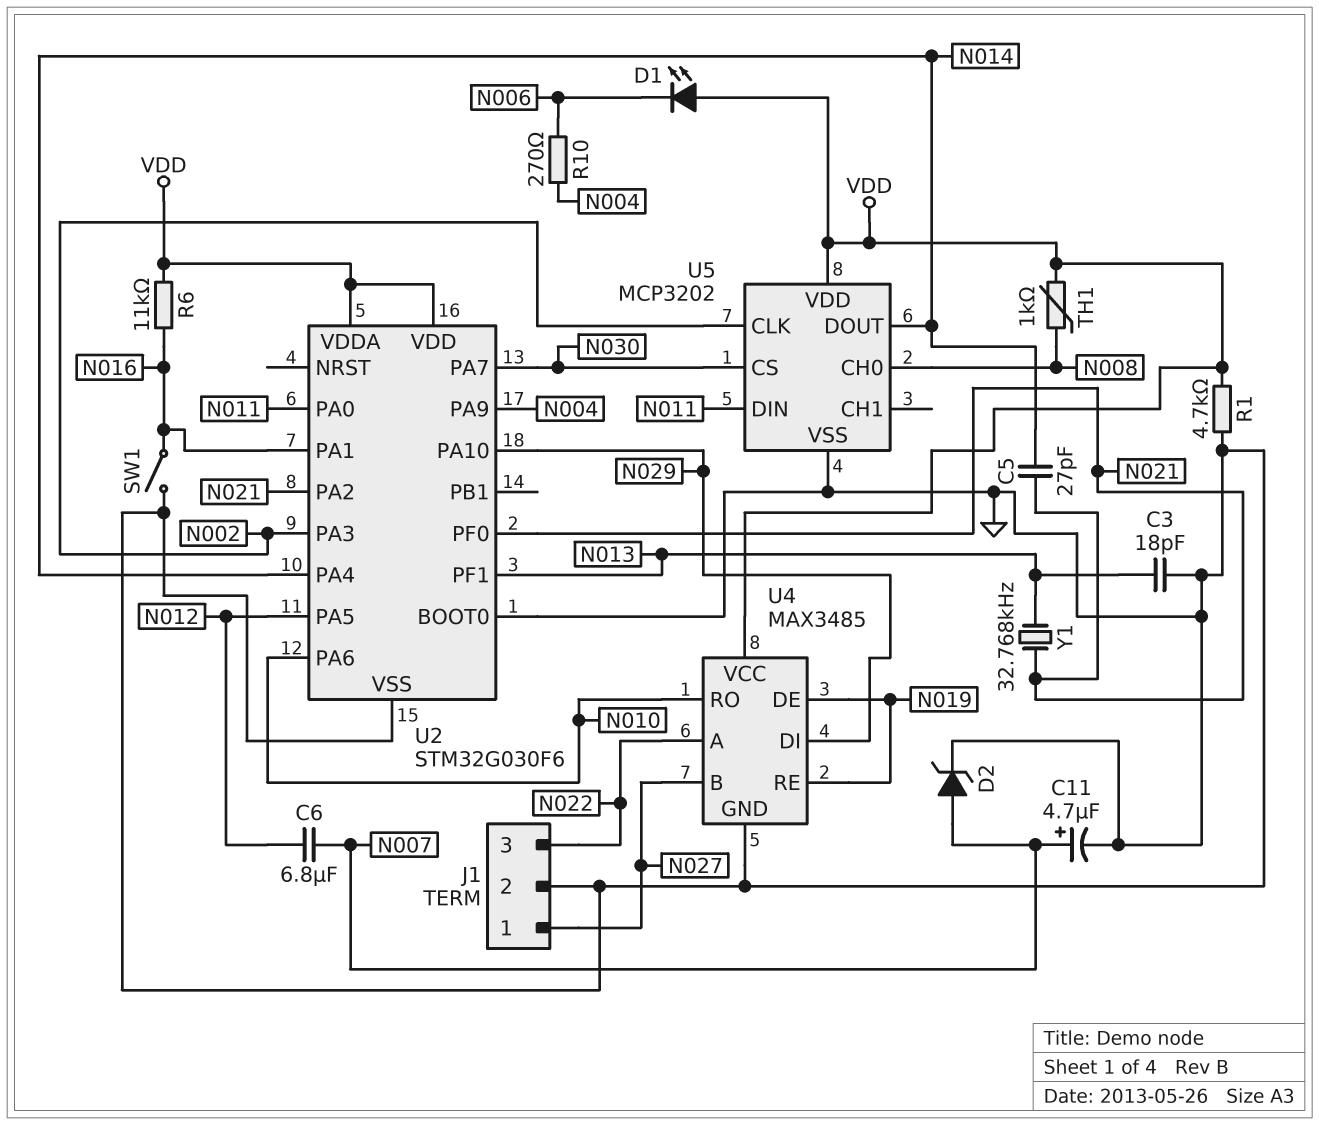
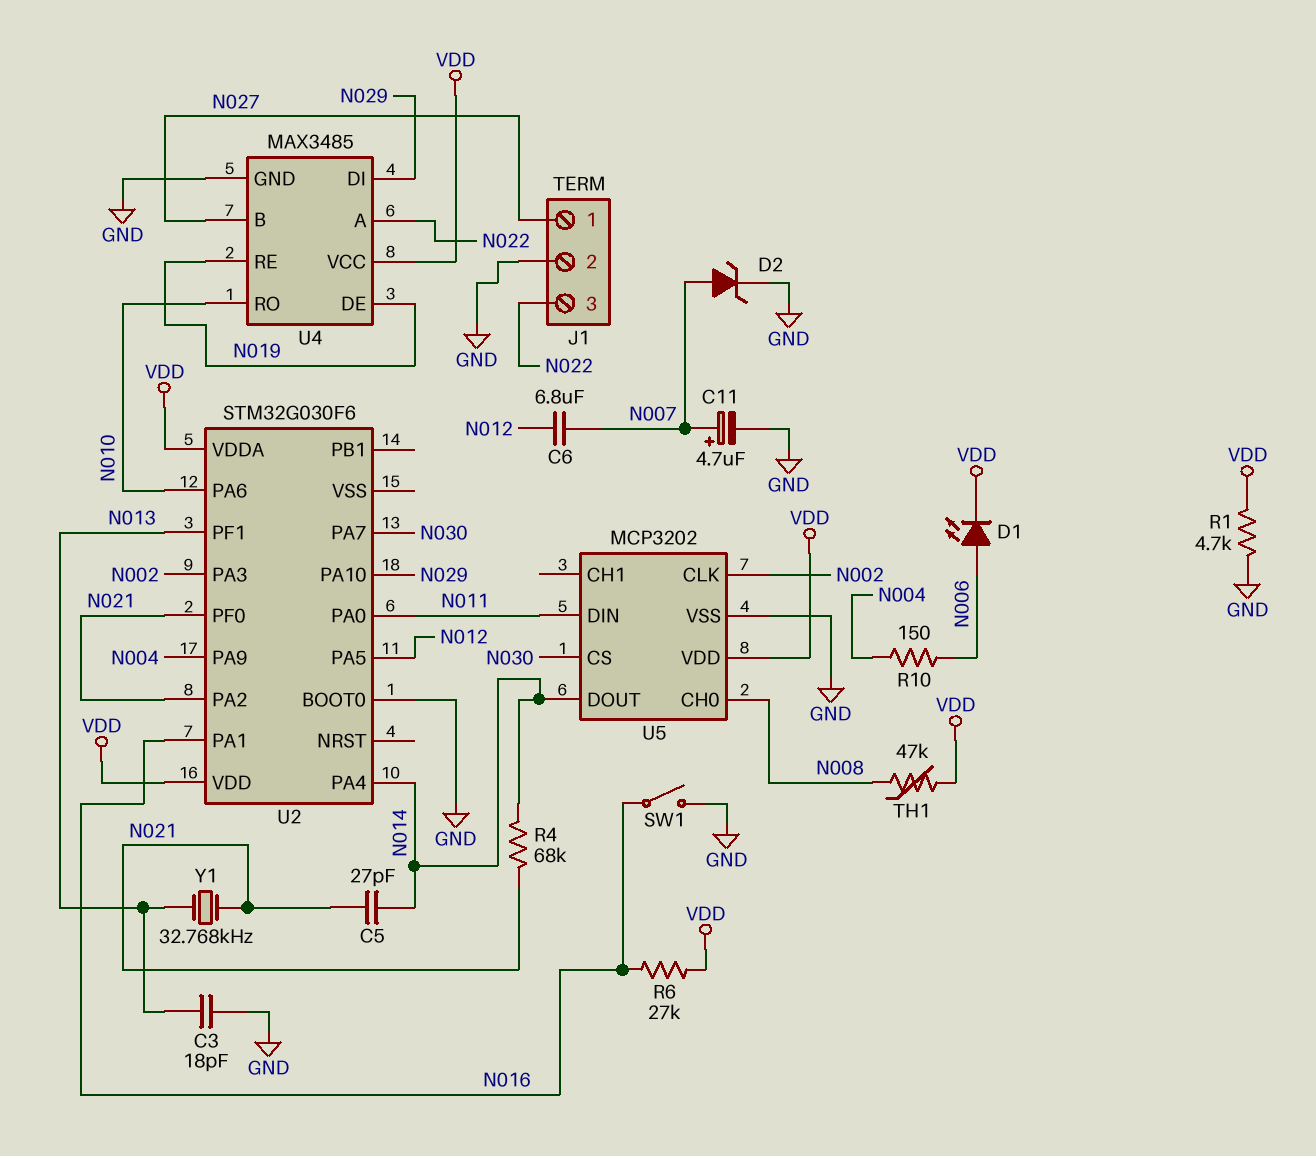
D1: LED (A VDD, K N006) -> LED (A N006, K VDD)
R4: none -> 68k (N014, N021)
R6: 11k (N016, VDD) -> 27k (N016, VDD)
R10: 270 (N004, N006) -> 150 (N004, N006)
TH1: 1k (N008, VDD) -> 47k (N008, VDD)
U2 pin VSS: GND -> none

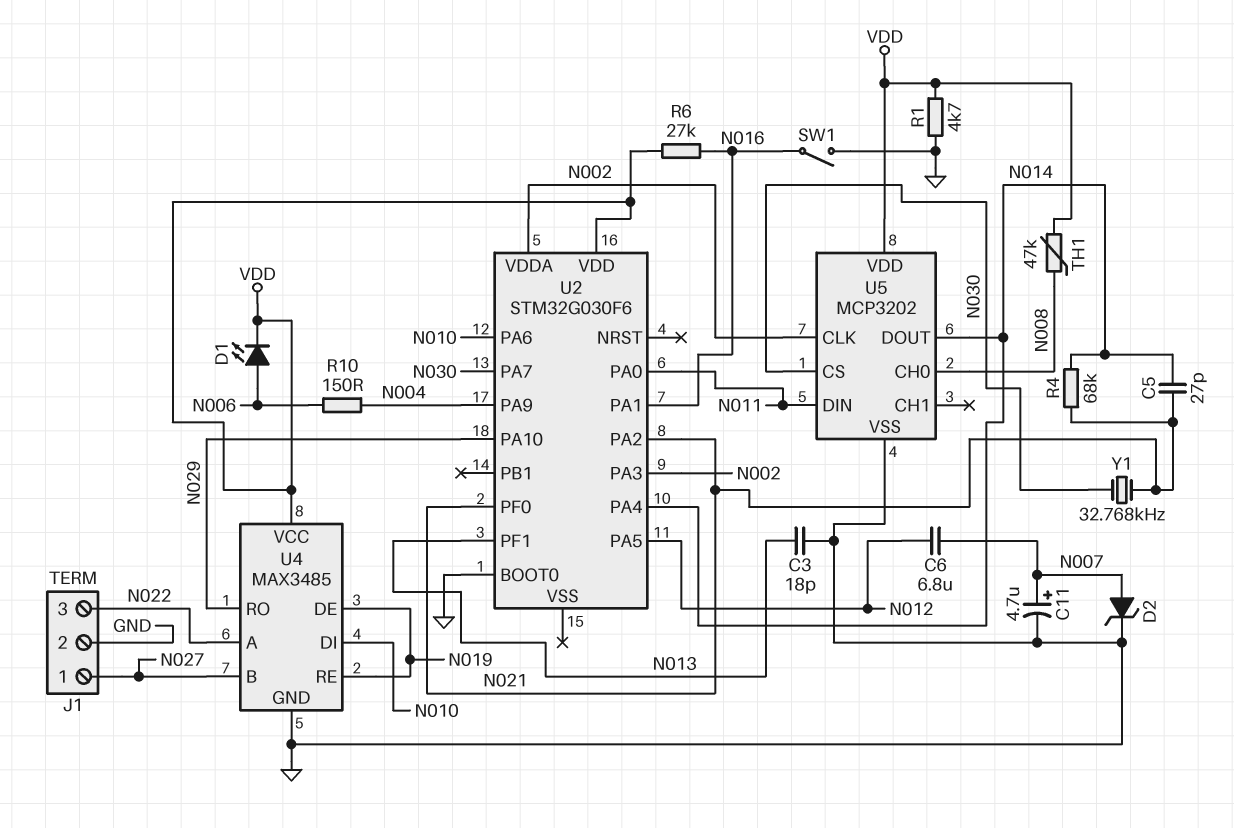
U2 pin VDDA: VDD -> N002
U4 pin DI: N029 -> N010
U4 pin RO: N010 -> N029
Y1: 32.768kHz (N013, N021) -> 32.768kHz (N021, N030)

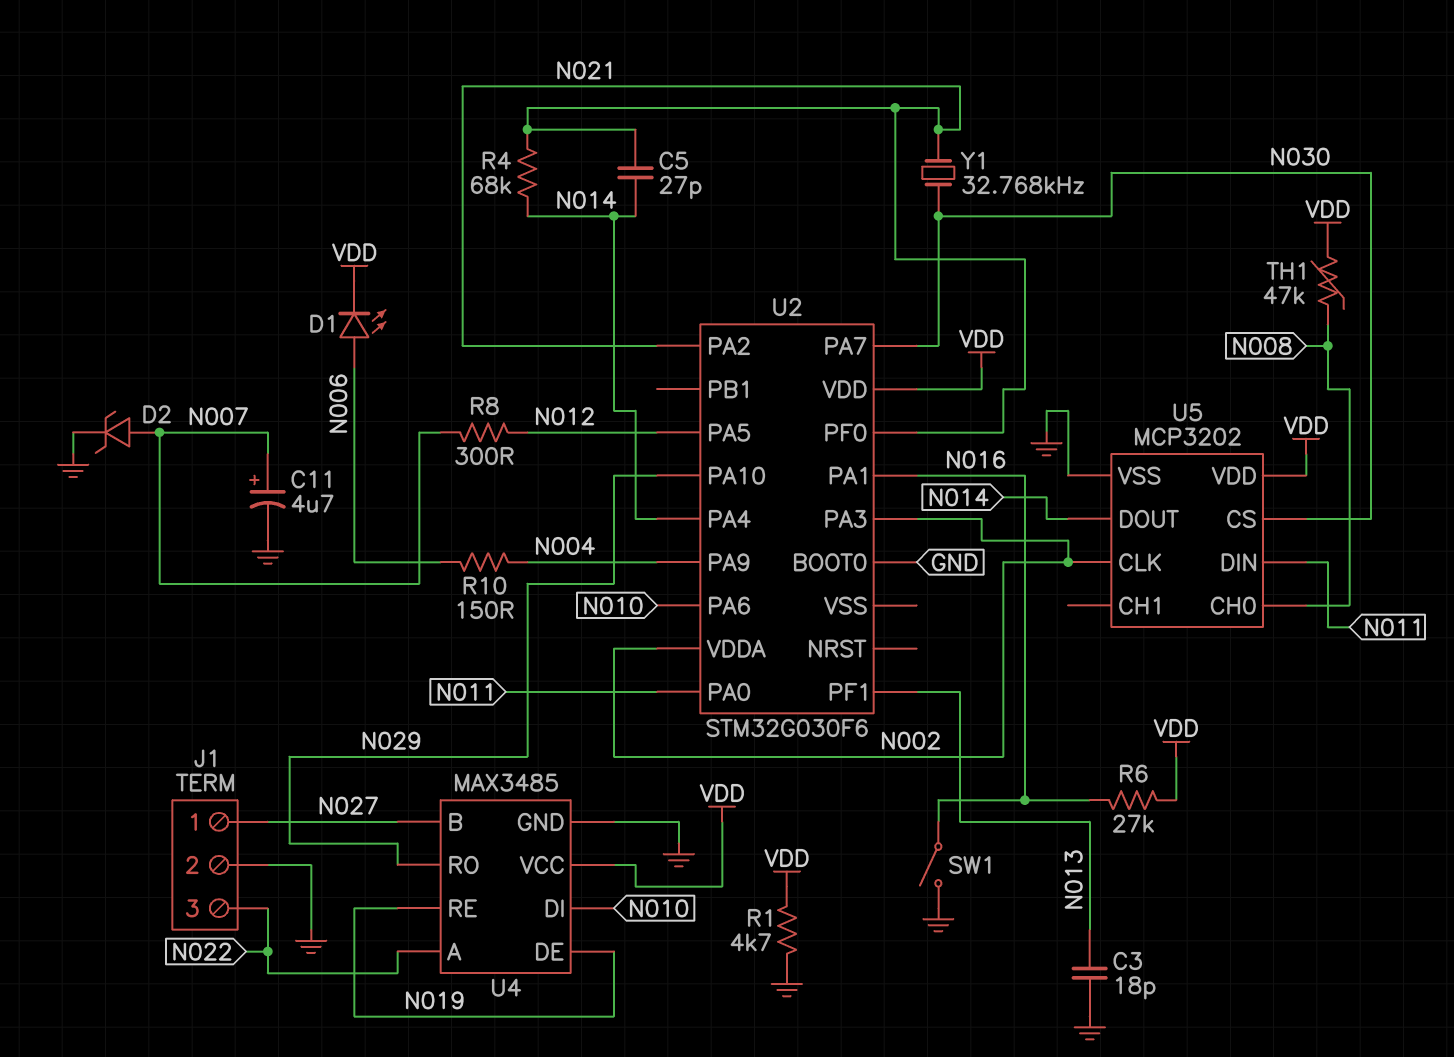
C6: 6.8uF (N007, N012) -> none
R8: none -> 300 (N007, N012)

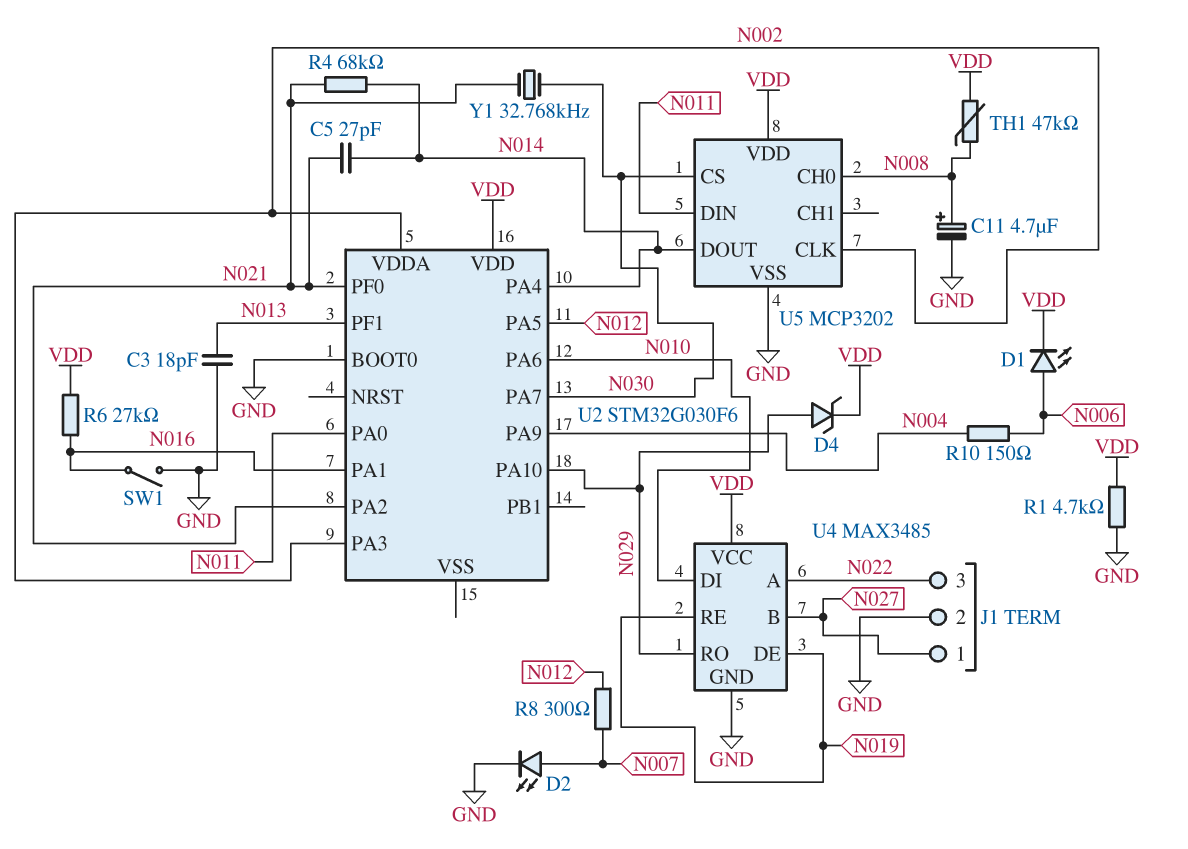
C11: 4.7uF (plus N007, minus GND) -> 4.7uF (plus N008, minus GND)
D2: zener (A N007, K GND) -> LED (A N007, K GND)
D4: none -> zener (A N029, K VDD)

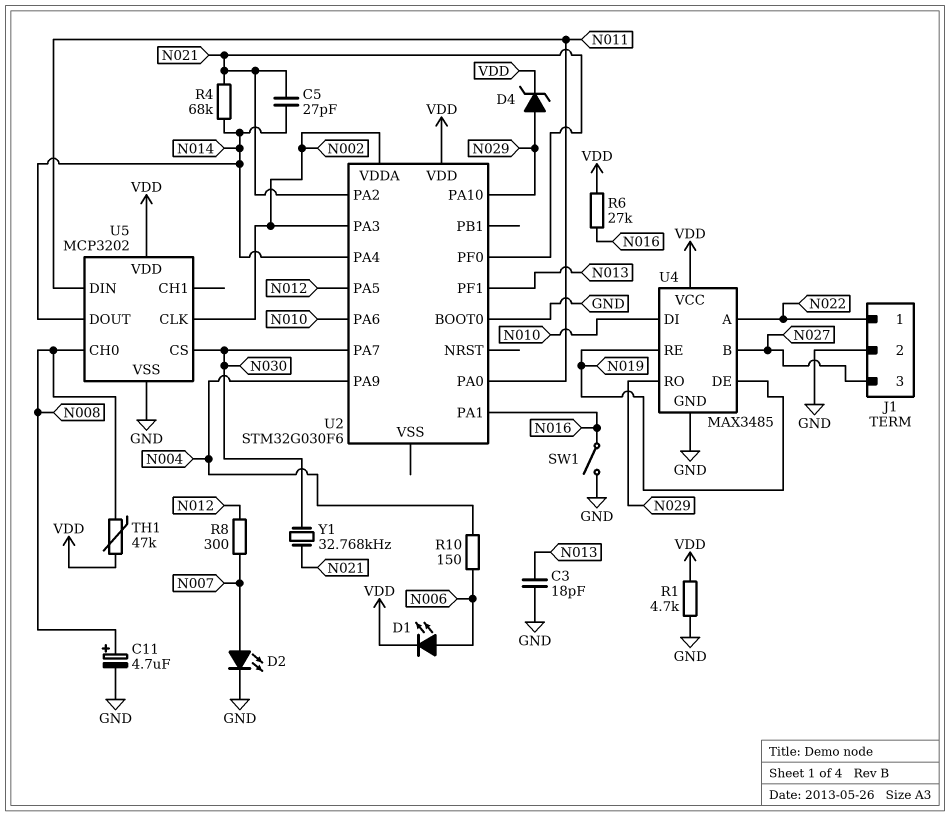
J1 pin 1: N027 -> N022
J1 pin 3: N022 -> N027

